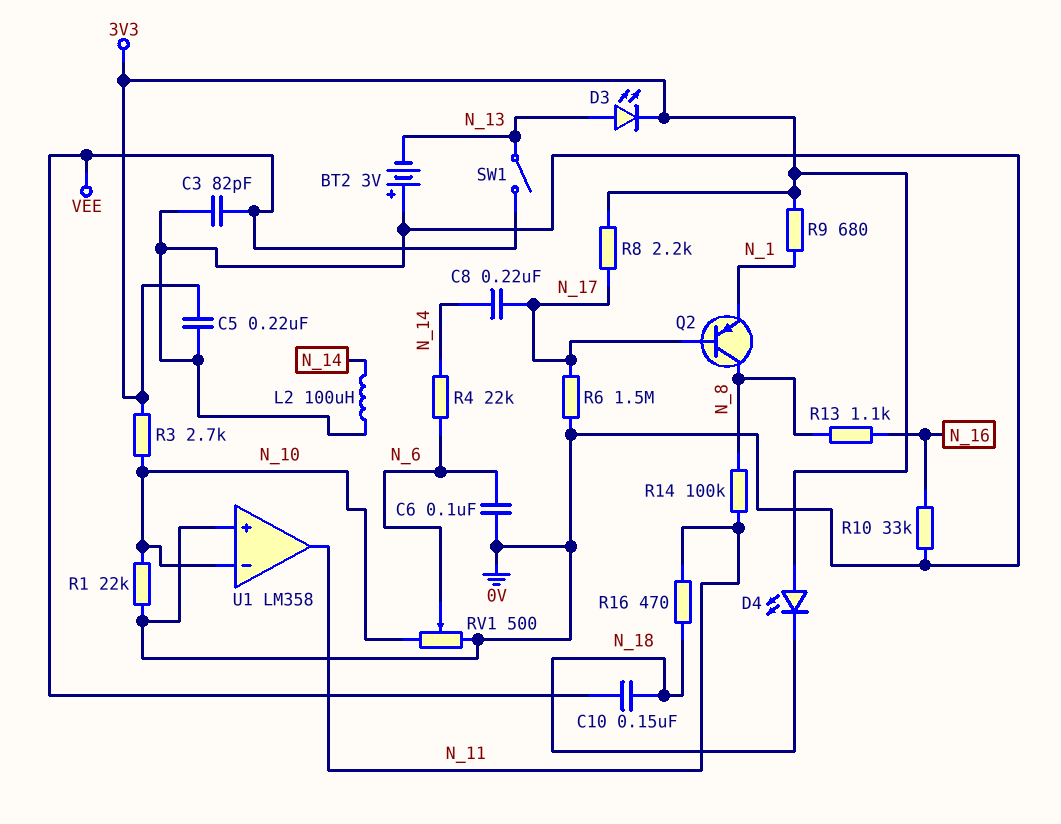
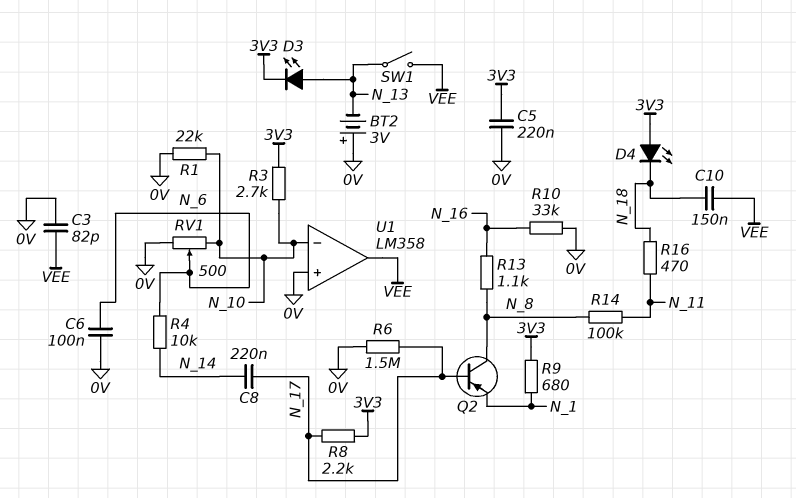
L2: 100uH (0V, N_14) -> none
R4: 22k (N_6, N_14) -> 10k (N_6, N_14)
U1 pin out: N_11 -> VEE

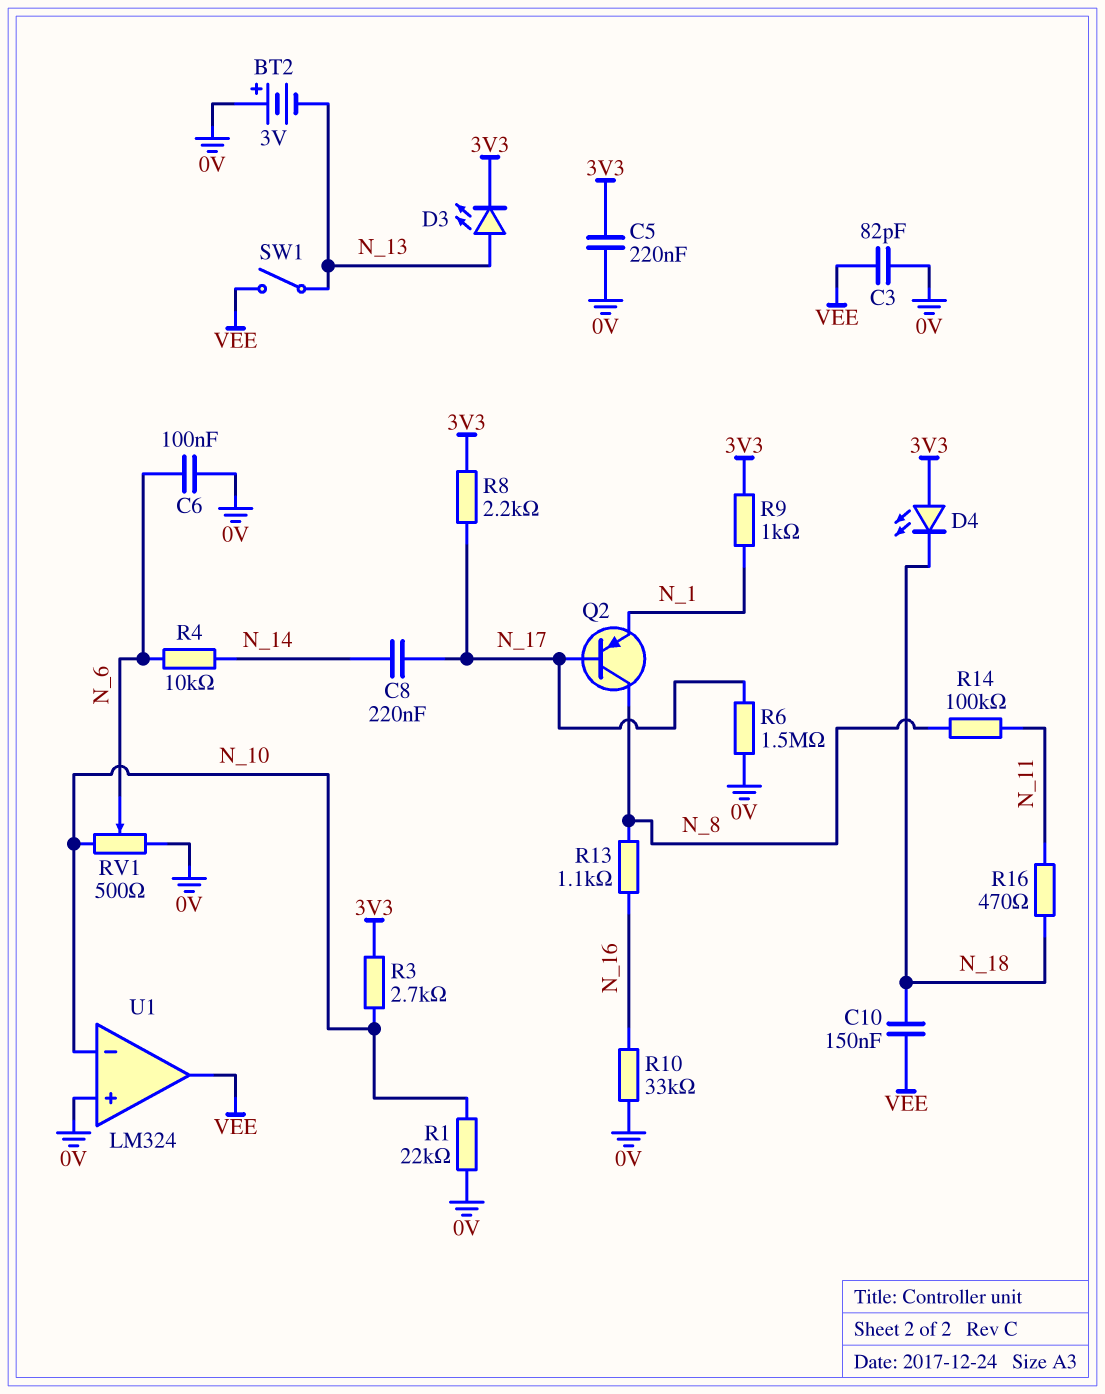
R9: 680 (3V3, N_1) -> 1k (3V3, N_1)
U1: LM358 -> LM324

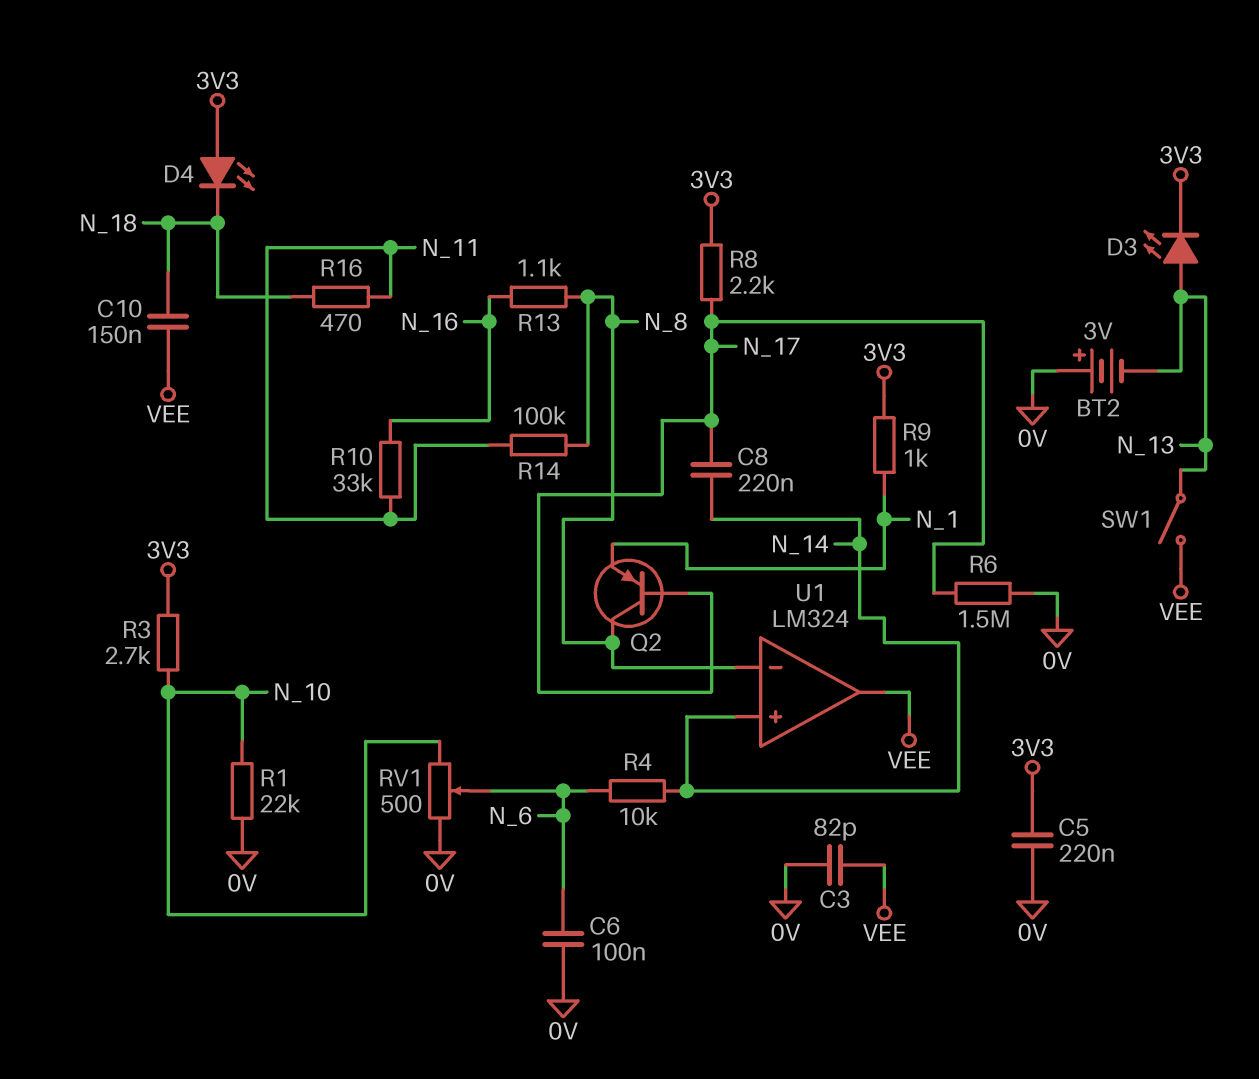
R10: 33k (0V, N_16) -> 33k (N_11, N_16)
U1 pin in+: 0V -> N_14
U1 pin in-: N_10 -> N_8

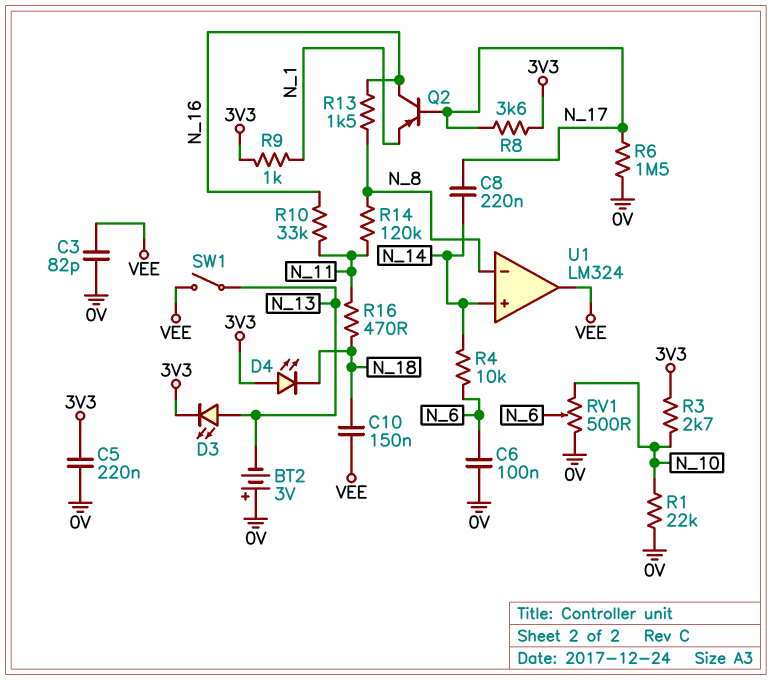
Q2: PNP (B N_17, C N_8, E N_1) -> PNP (B N_17, C N_16, E N_1)
R8: 2.2k (3V3, N_17) -> 3.6k (3V3, N_17)
R13: 1.1k (N_8, N_16) -> 1.5k (N_8, N_16)
R14: 100k (N_8, N_11) -> 120k (N_8, N_11)

